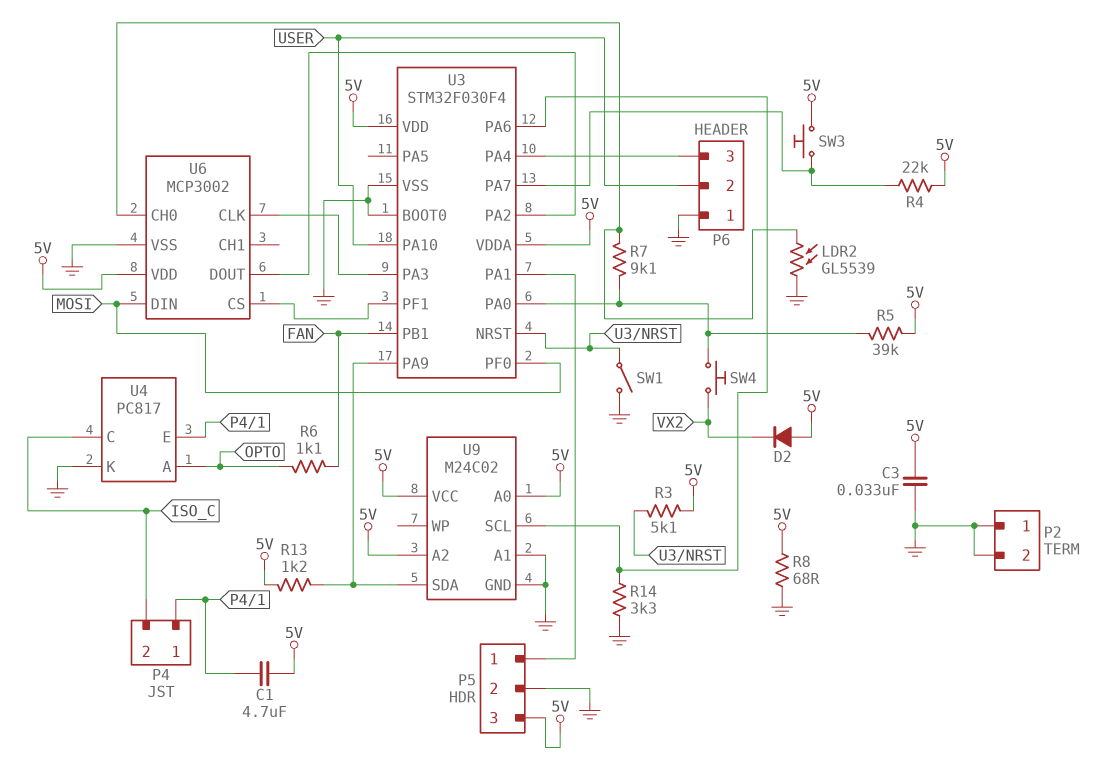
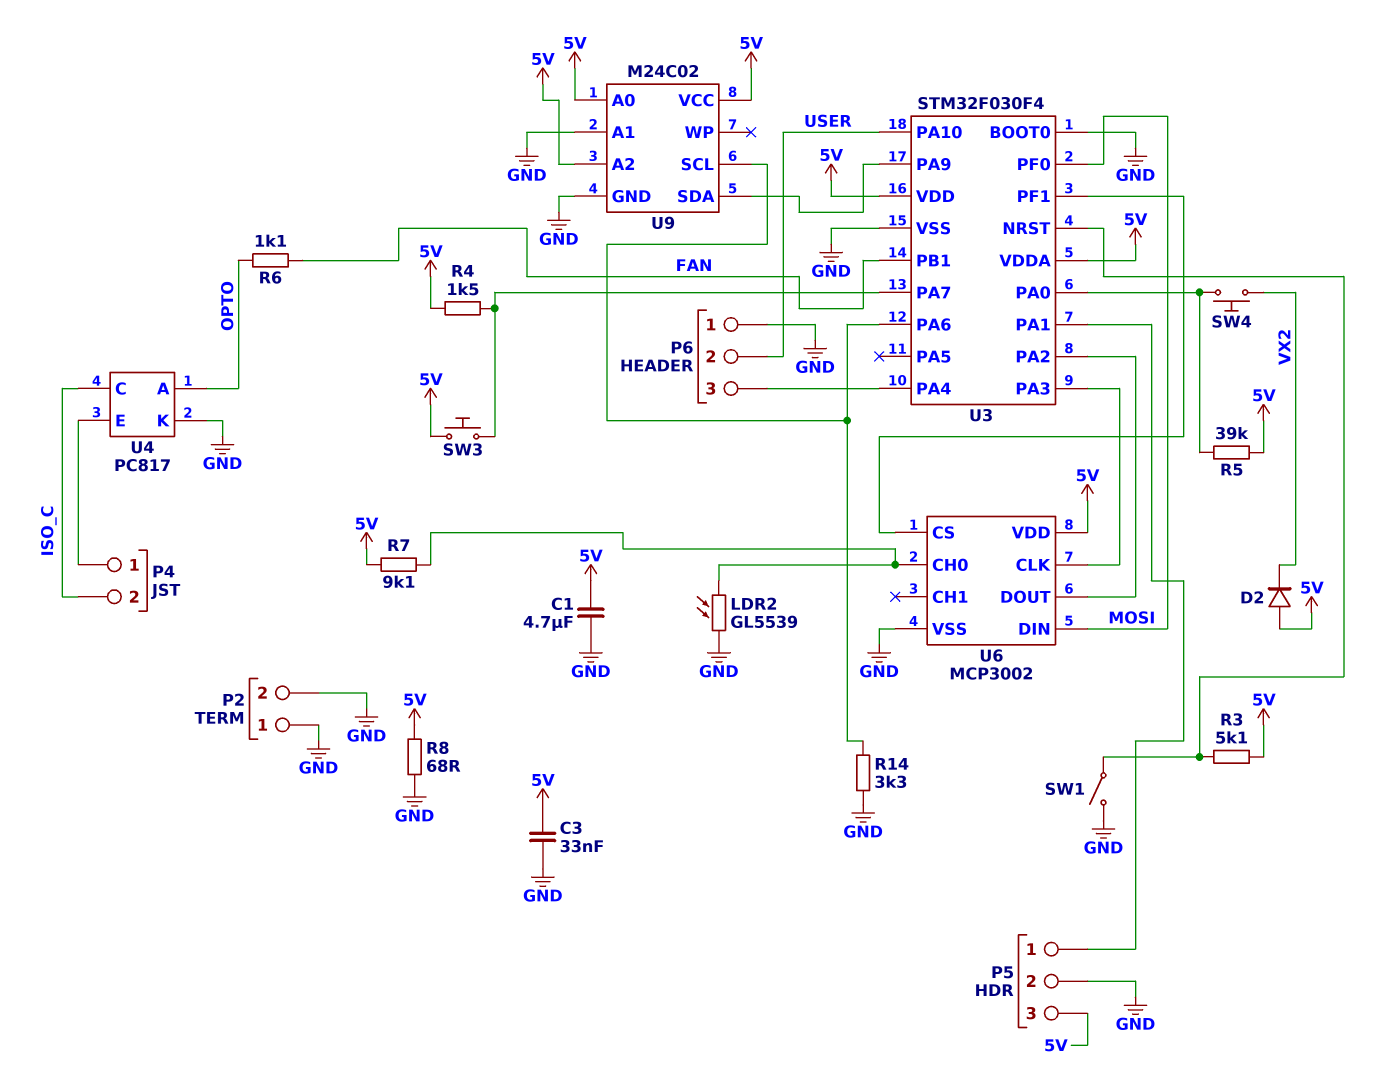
C1: 4.7uF (5V, P4/1) -> 4.7uF (5V, GND)
R4: 22k (5V, U3/PA7) -> 1.5k (5V, U3/PA7)
R7: 9.1k (U3/PA0, U6/CH0) -> 9.1k (5V, U6/CH0)
R13: 1.2k (5V, U3/PA9) -> none

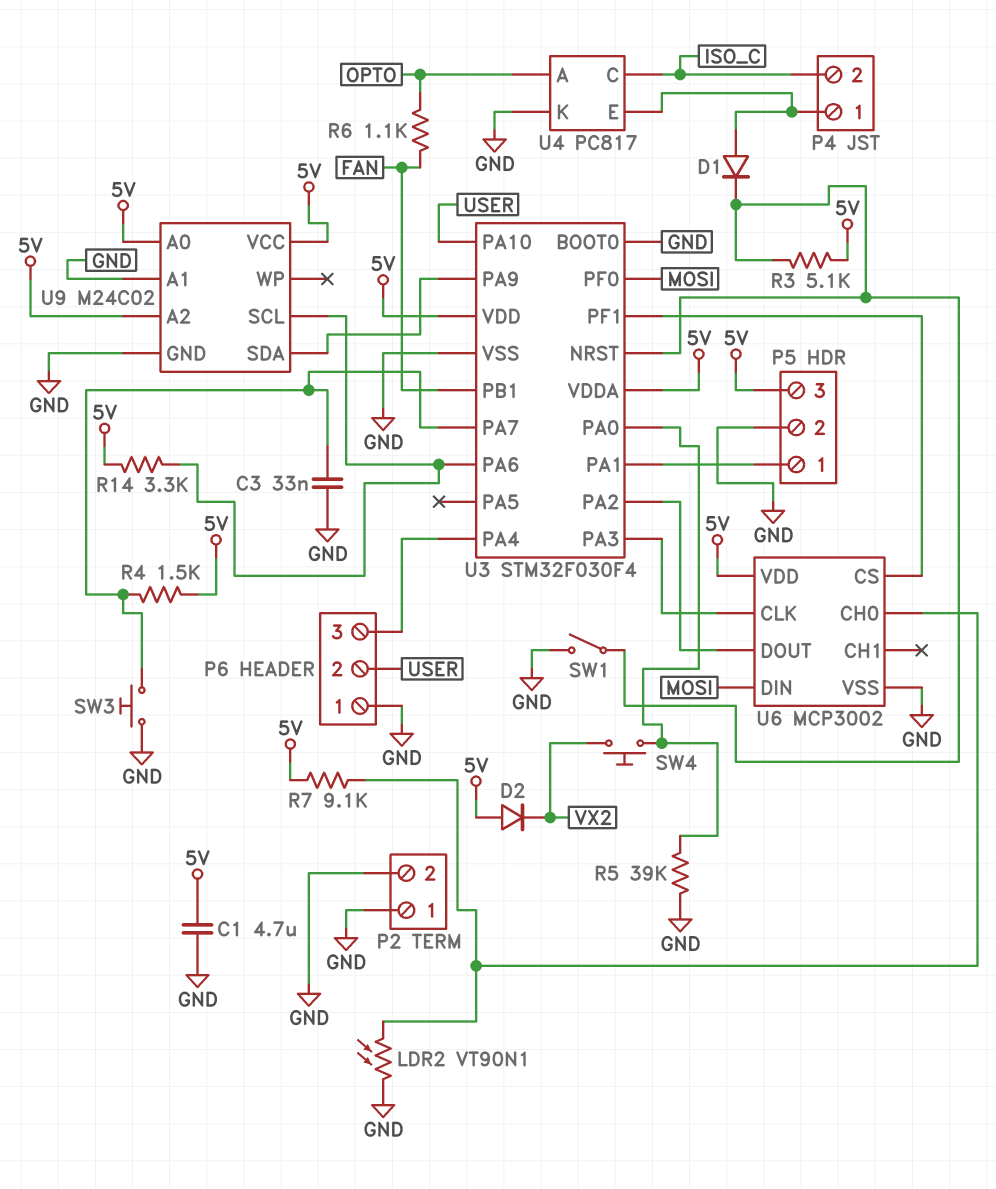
C3: 33nF (5V, GND) -> 33nF (GND, U3/PA7)
D1: none -> diode (A P4/1, K U3/NRST)
LDR2: GL5539 (GND, U6/CH0) -> VT90N1 (GND, U6/CH0)
R5: 39k (5V, U3/PA0) -> 39k (GND, U3/PA0)
R8: 68 (5V, GND) -> none
R14: 3.3k (GND, U3/PA6) -> 3.3k (5V, U3/PA6)
SW3: button (5V, U3/PA7) -> button (GND, U3/PA7)

